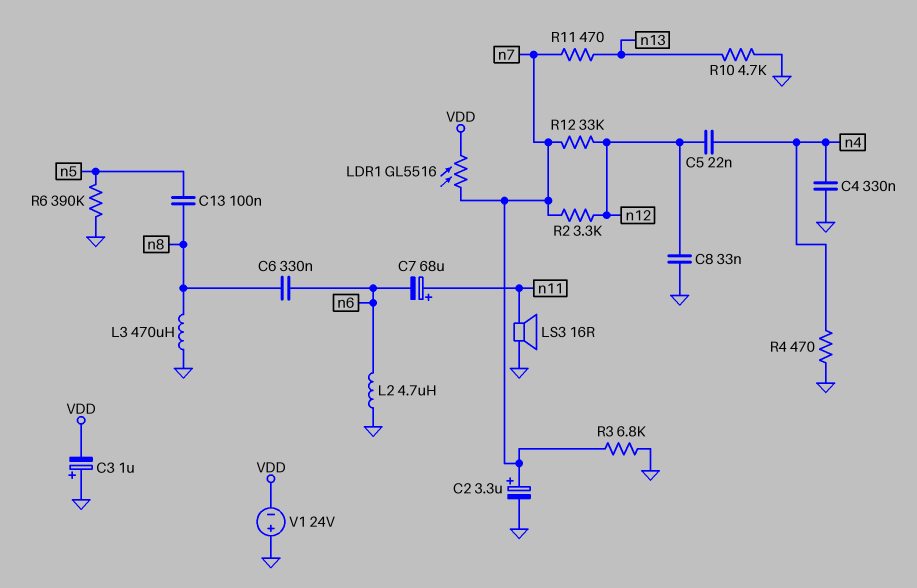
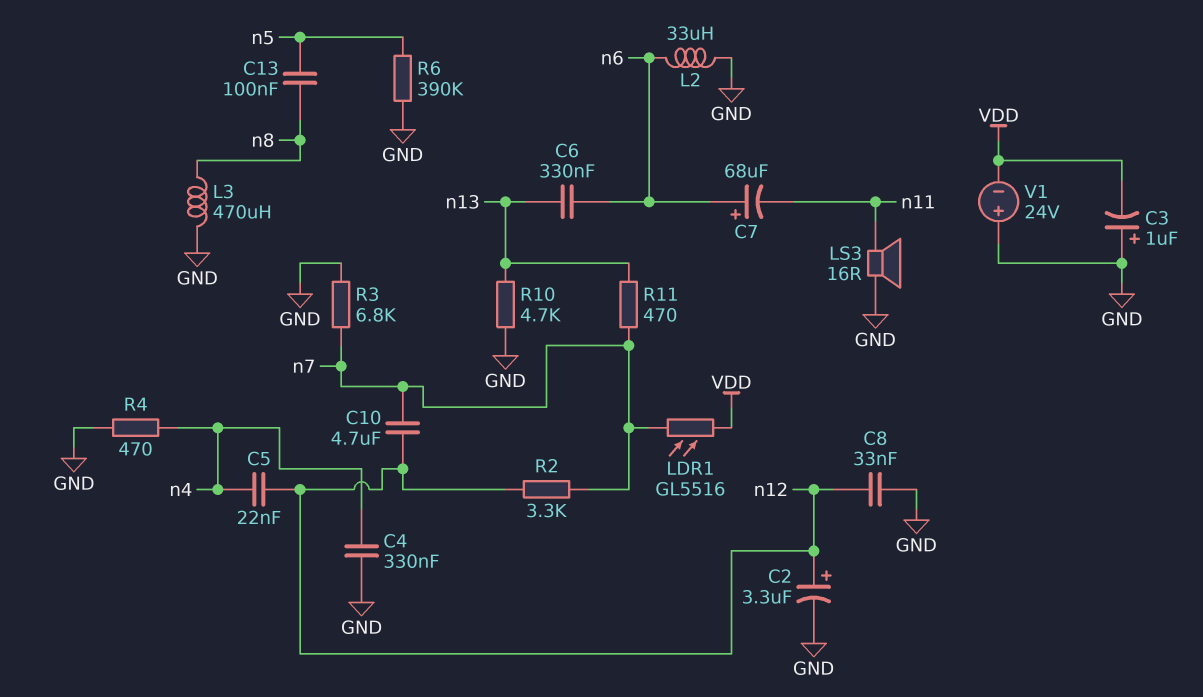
C2: 3.3uF (plus n7, minus GND) -> 3.3uF (plus n12, minus GND)
C6: 330nF (n6, n8) -> 330nF (n6, n13)
C7: 68uF (plus n11, minus n6) -> 68uF (plus n6, minus n11)
C10: none -> 4.7uF (n7, n12)
L2: 4.7uH (GND, n6) -> 33uH (GND, n6)
R12: 33k (n7, n12) -> none

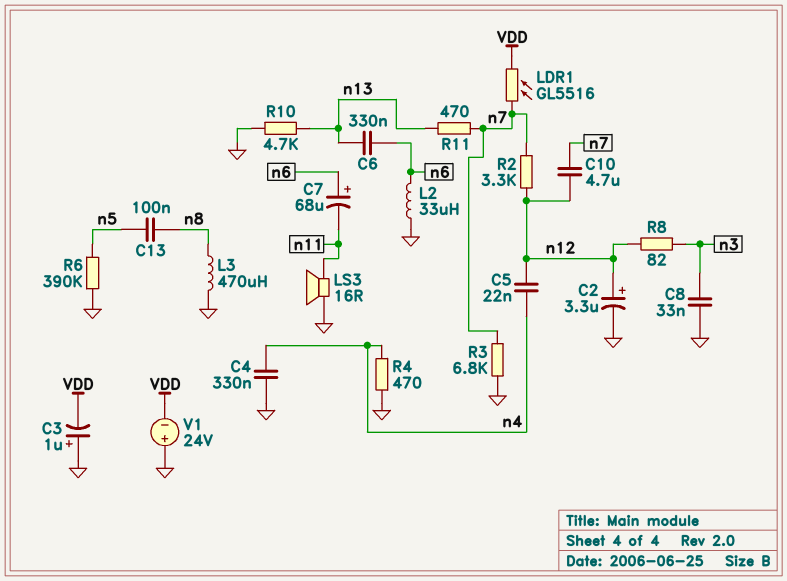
C8: 33nF (GND, n12) -> 33nF (GND, n3)
R8: none -> 82 (n3, n12)

